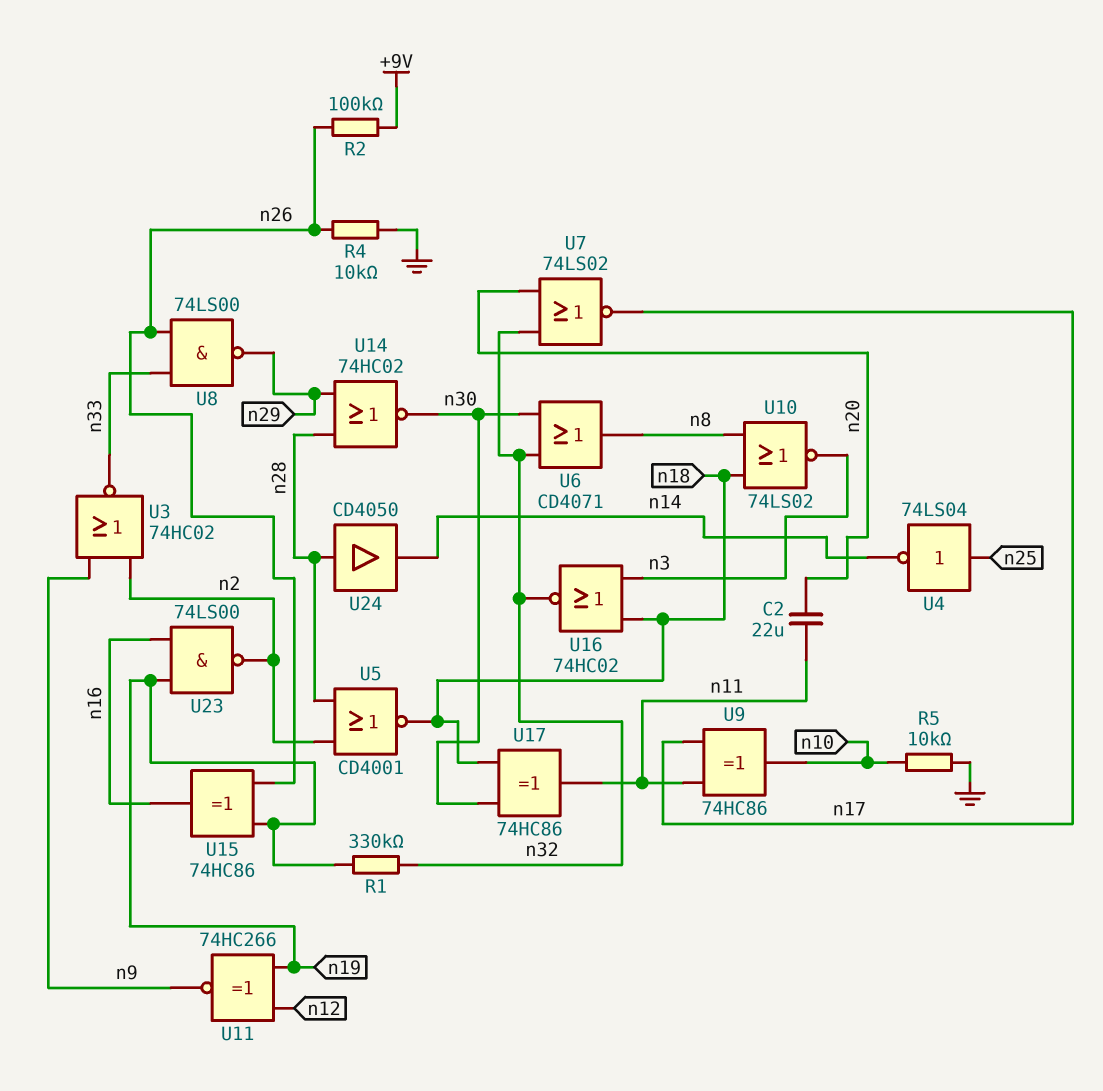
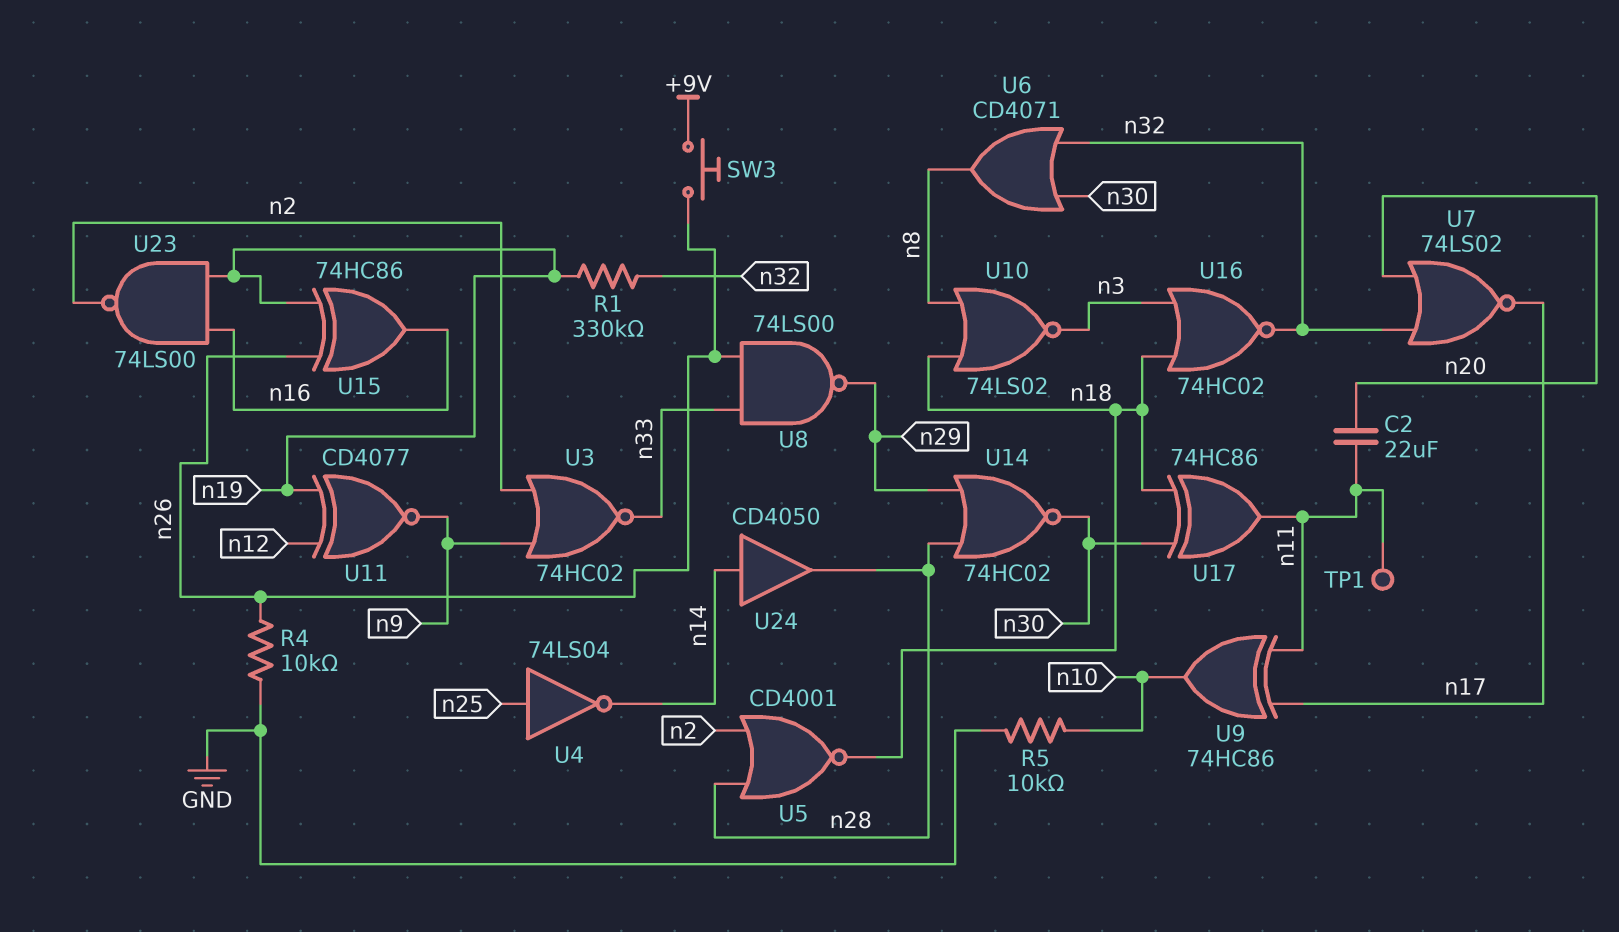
R2: 100k (+9V, n26) -> none
SW3: none -> button (+9V, n26)
TP1: none -> test point (n11)
U11: XNOR 74HC266 (in n12, in n19, out n9) -> XNOR CD4077 (in n12, in n19, out n9)
U24: buffer CD4050 (in n28, out n14) -> buffer CD4050 (in n14, out n28)

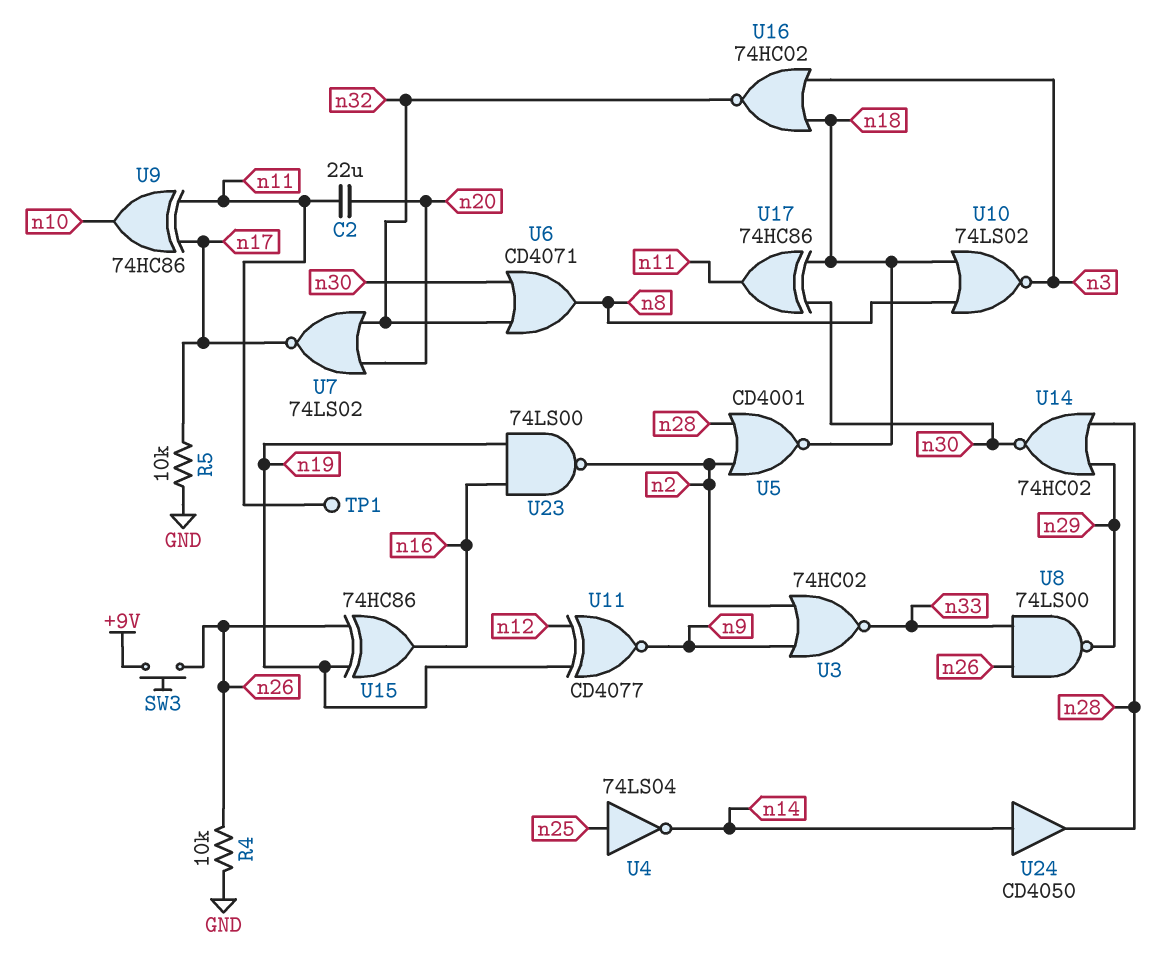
R1: 330k (n19, n32) -> none
R5: 10k (GND, n10) -> 10k (GND, n17)

